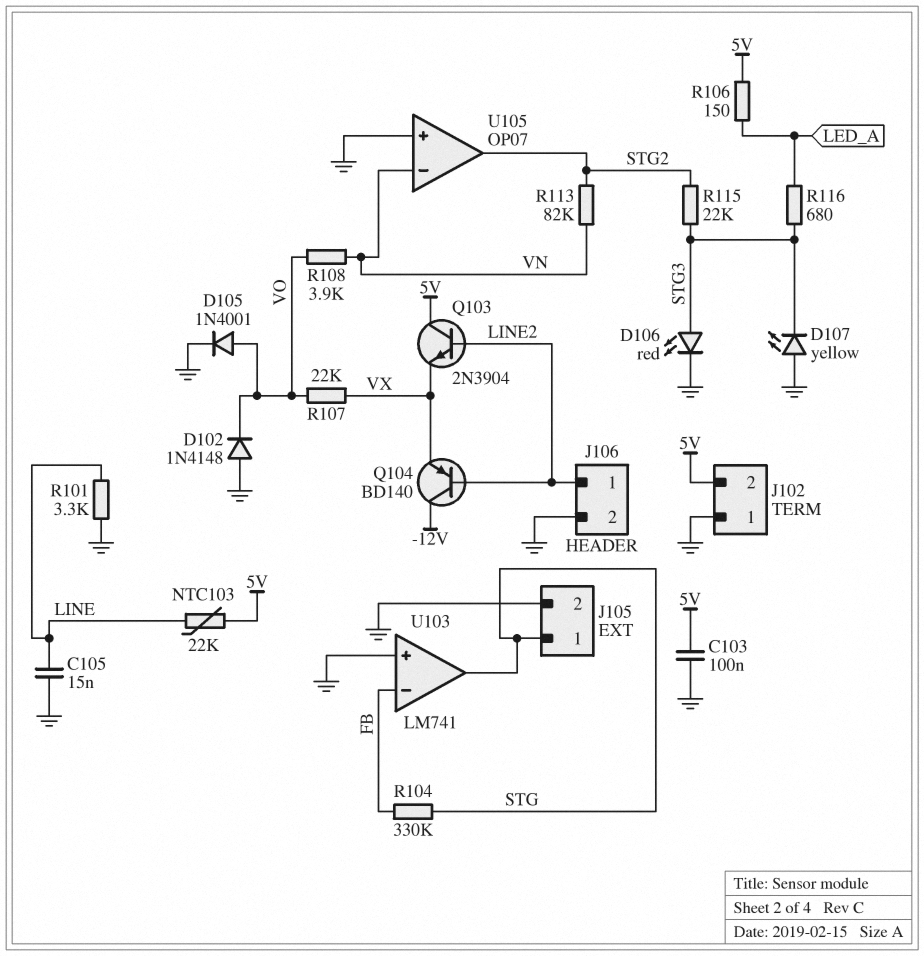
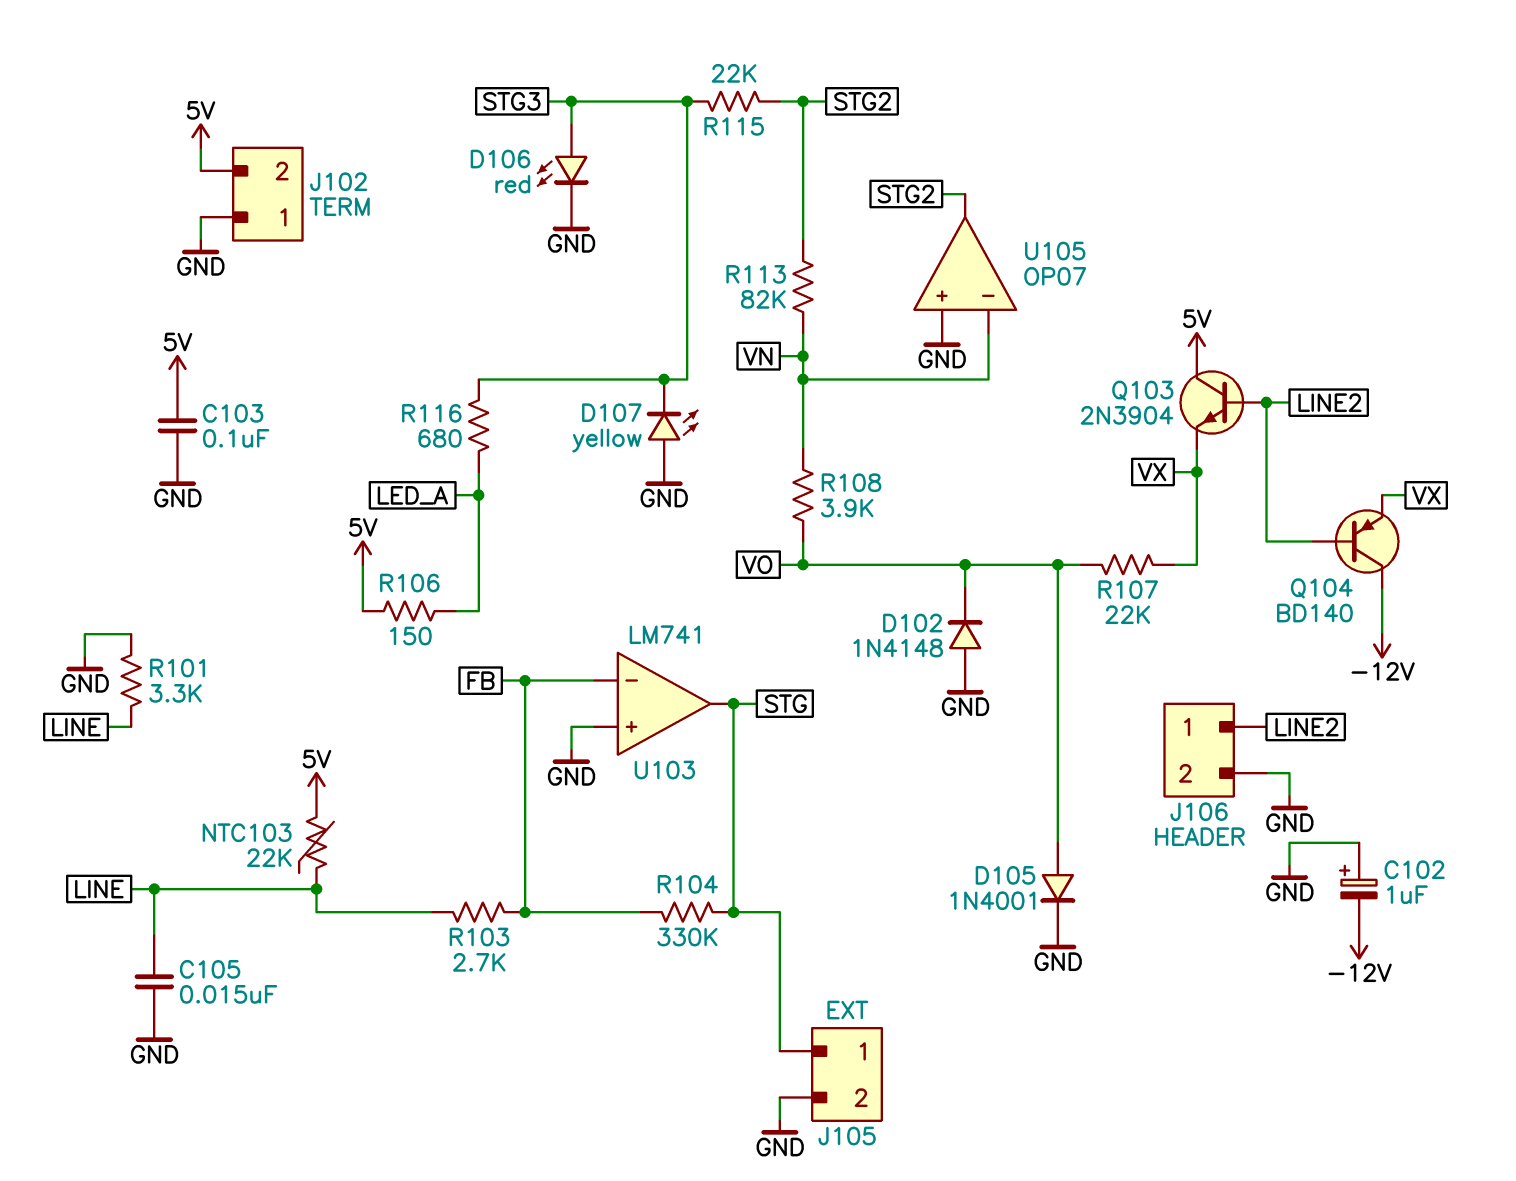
C102: none -> 1uF (plus GND, minus -12V)
R103: none -> 2.7k (FB, LINE)

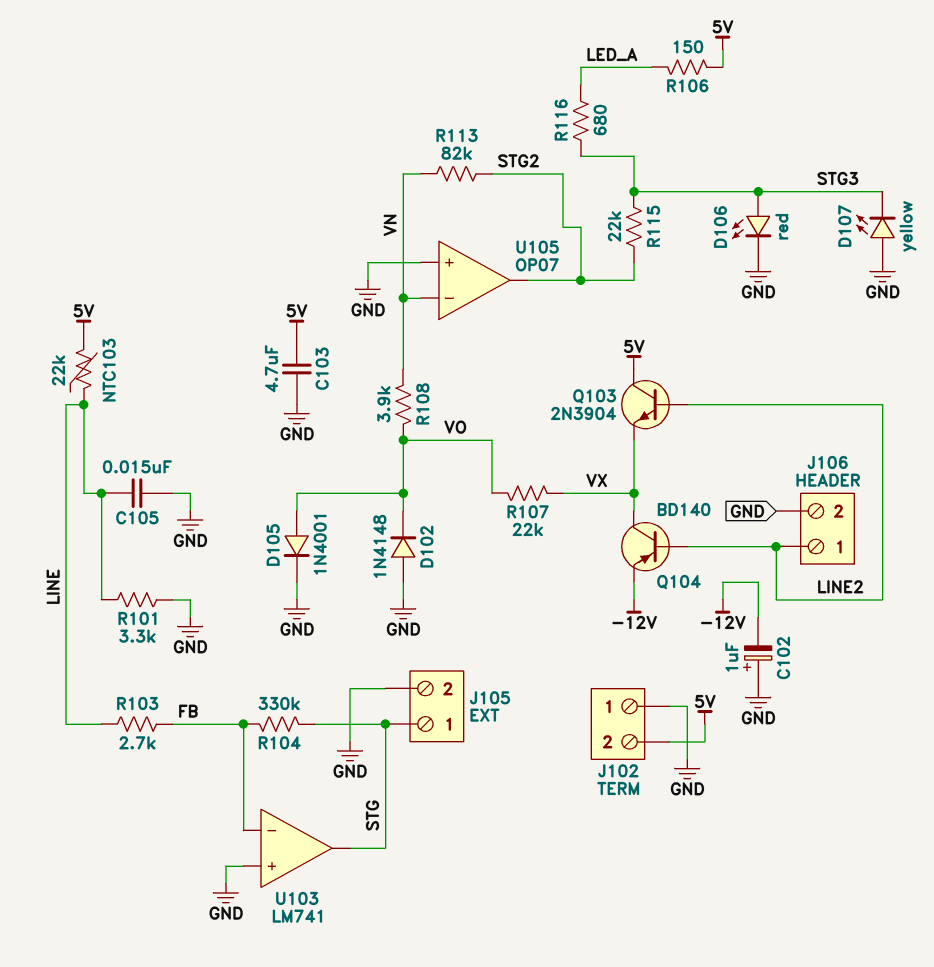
C103: 100nF (5V, GND) -> 4.7uF (5V, GND)
Q104: PNP BD140 (B LINE2, C -12V, E VX) -> PNP BD140 (B LINE2, C VX, E -12V)

